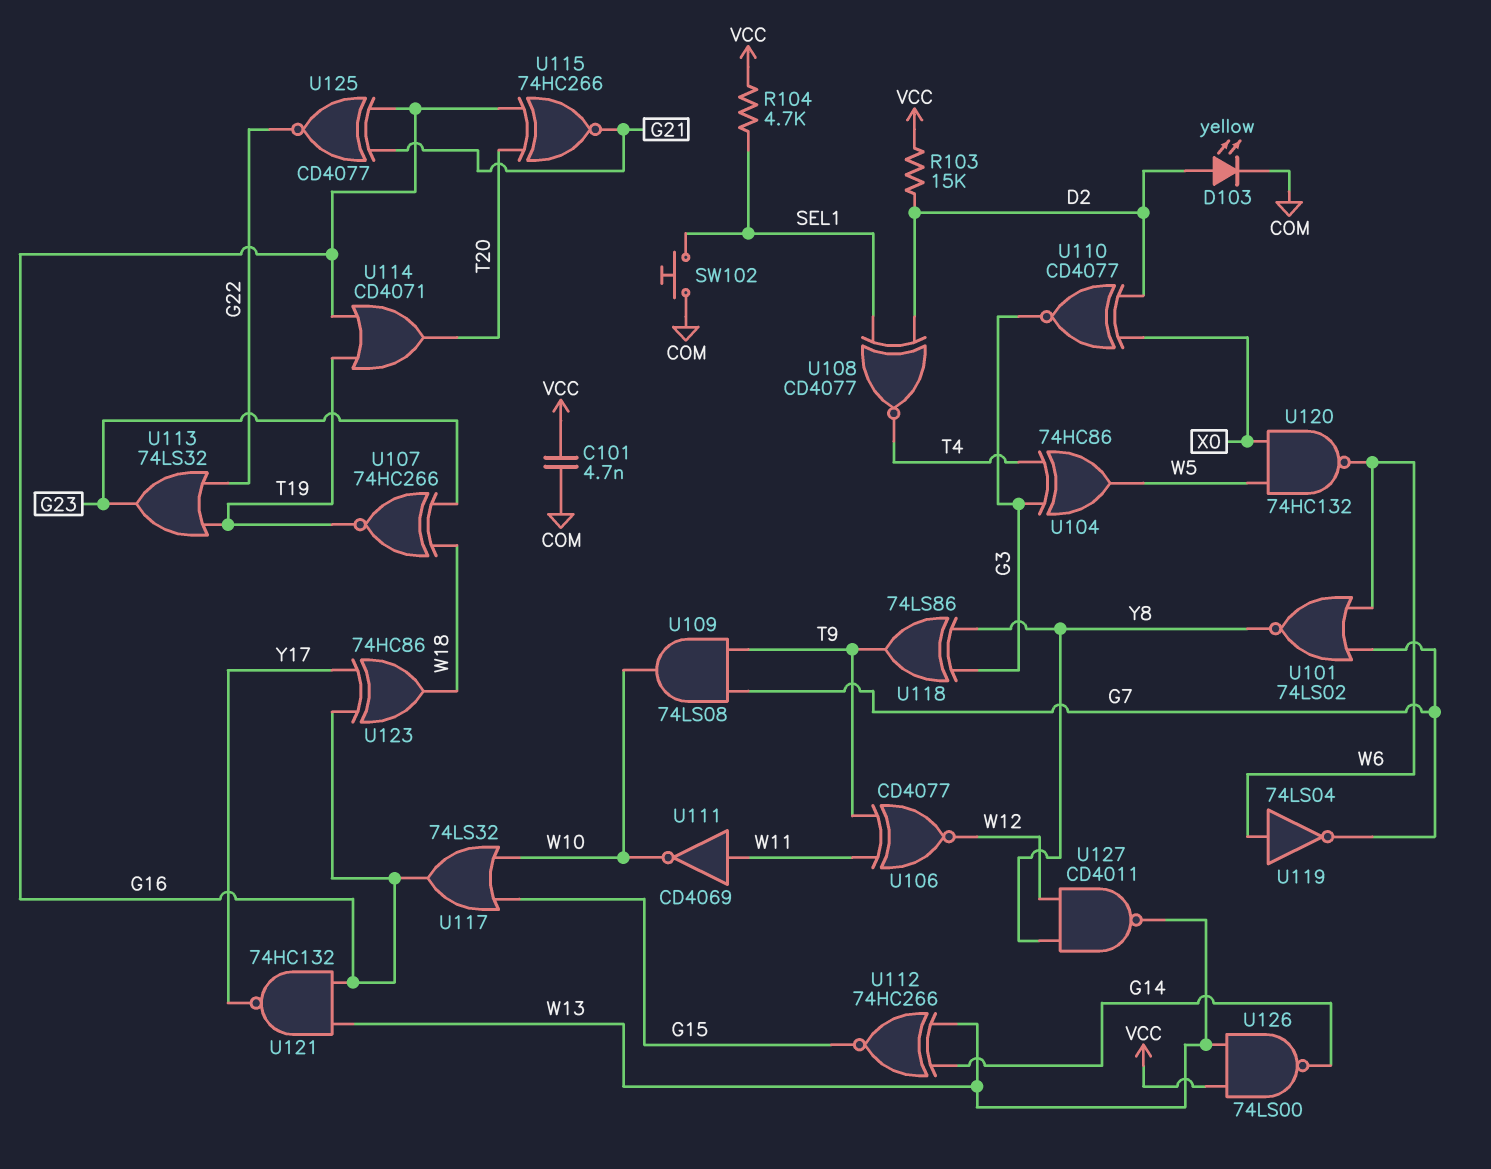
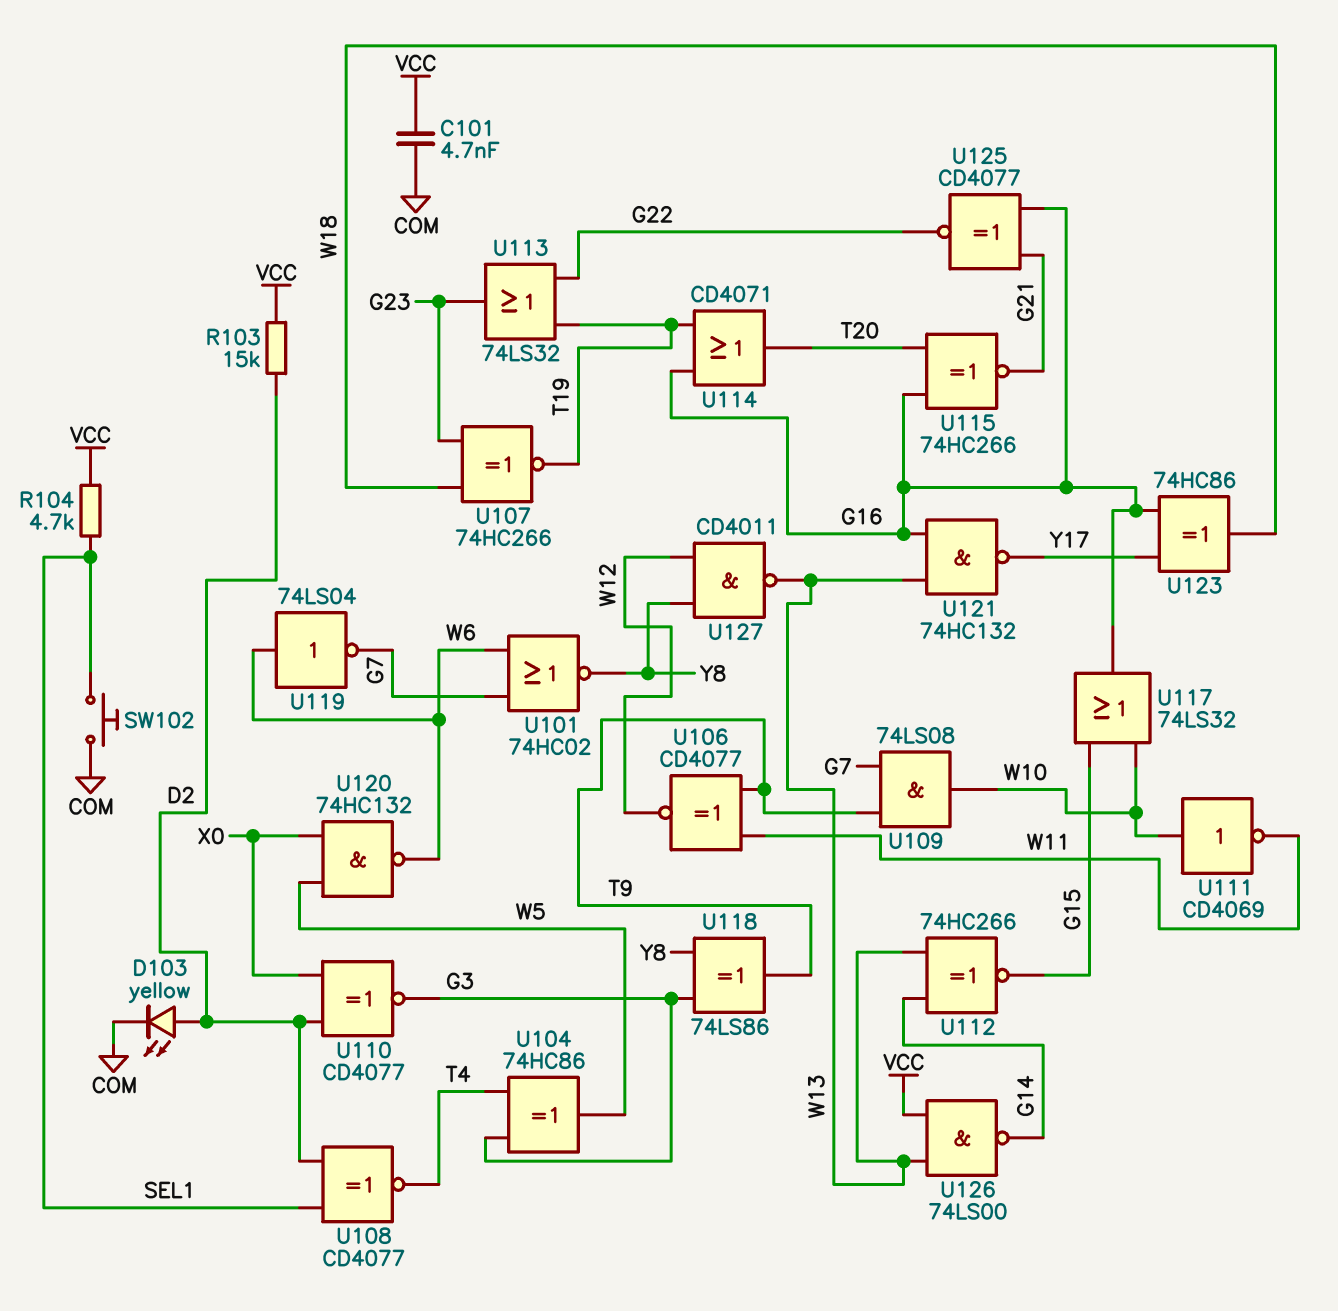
U101: NOR 74LS02 (in G7, in W6, out Y8) -> NOR 74HC02 (in G7, in W6, out Y8)
U111: NOT CD4069 (in W11, out W10) -> NOT CD4069 (in W10, out W11)

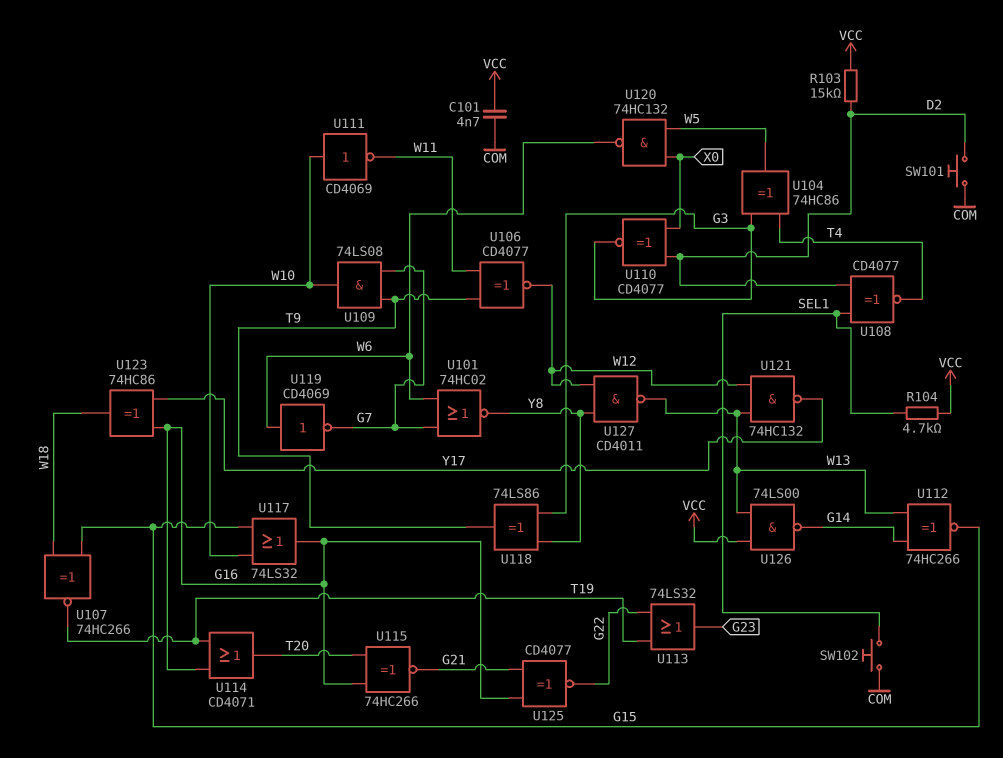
D103: LED yellow (A D2, K COM) -> none
SW101: none -> button (COM, D2)
U107: XNOR 74HC266 (in G23, in W18, out T19) -> XNOR 74HC266 (in G15, in W18, out T19)
U119: NOT 74LS04 (in W6, out G7) -> NOT CD4069 (in W6, out G7)
U121: NAND 74HC132 (in G16, in W13, out Y17) -> NAND 74HC132 (in W12, in W13, out Y17)

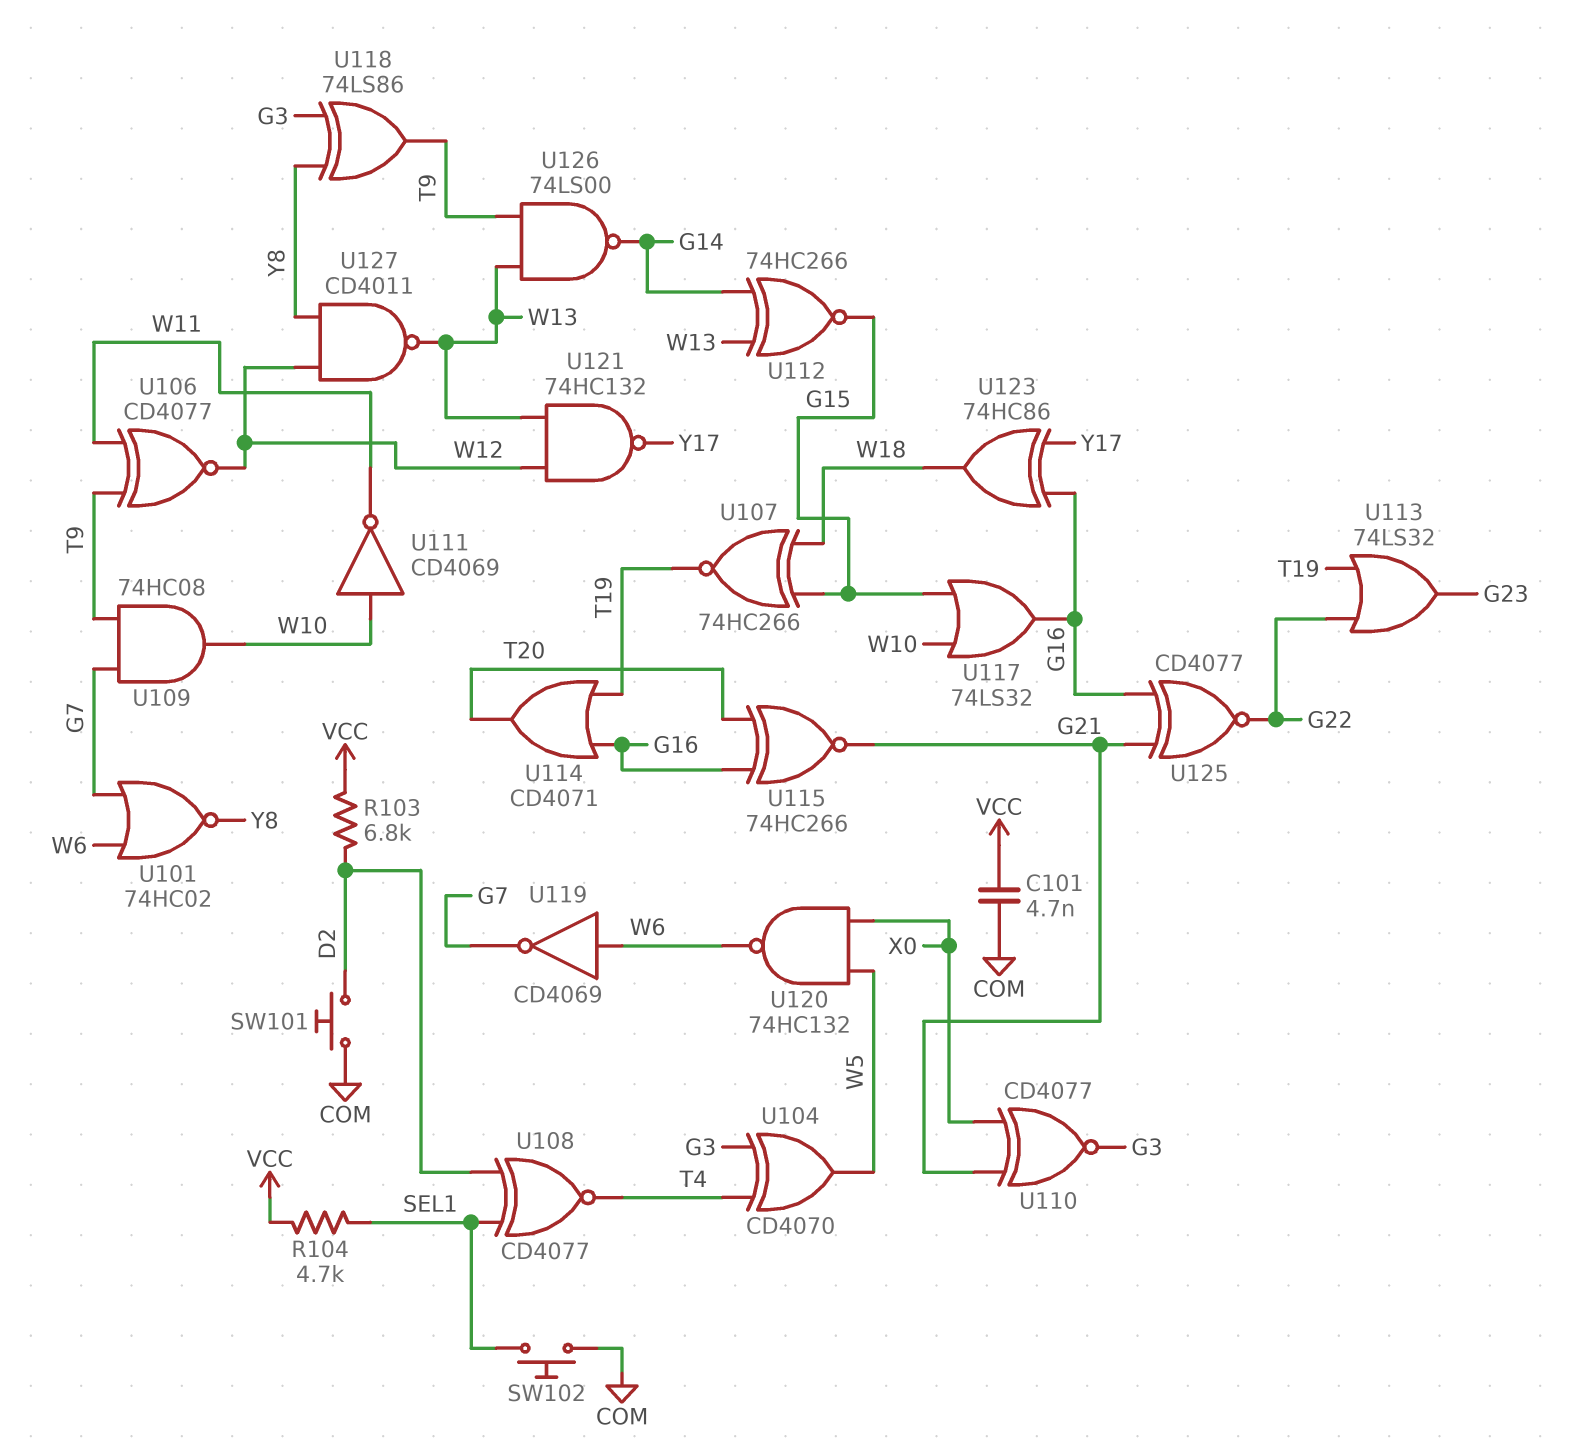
R103: 15k (D2, VCC) -> 6.8k (D2, VCC)
U104: XOR 74HC86 (in G3, in T4, out W5) -> XOR CD4070 (in G3, in T4, out W5)
U109: AND 74LS08 (in G7, in T9, out W10) -> AND 74HC08 (in G7, in T9, out W10)
U110: XNOR CD4077 (in D2, in X0, out G3) -> XNOR CD4077 (in G21, in X0, out G3)
U126: NAND 74LS00 (in VCC, in W13, out G14) -> NAND 74LS00 (in T9, in W13, out G14)

